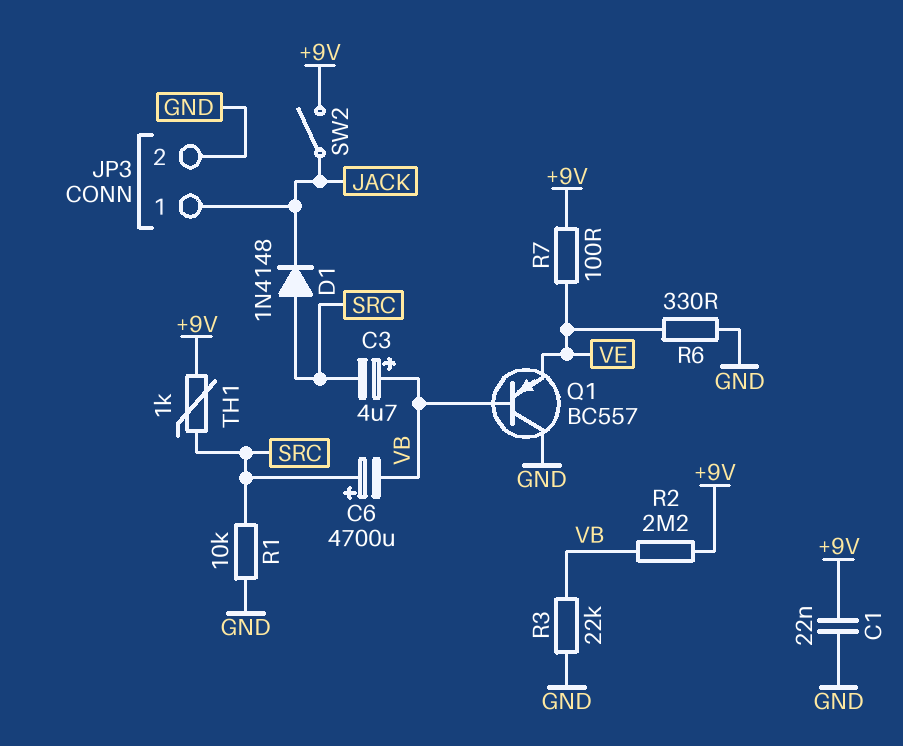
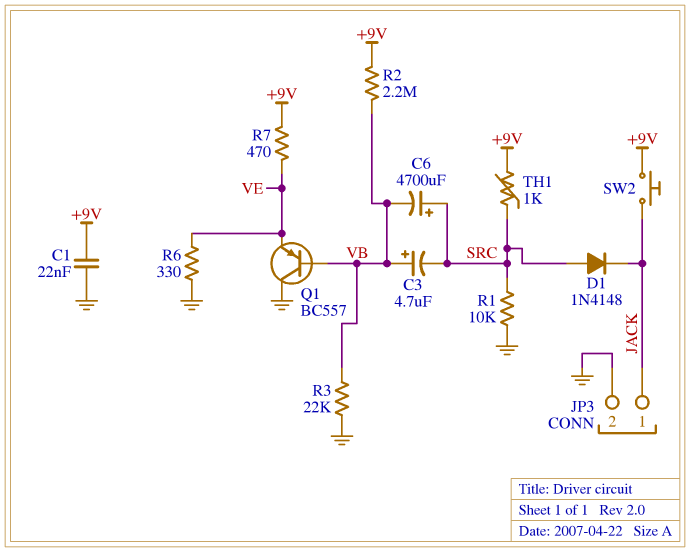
R7: 100 (+9V, VE) -> 470 (+9V, VE)
SW2: switch (+9V, JACK) -> button (+9V, JACK)

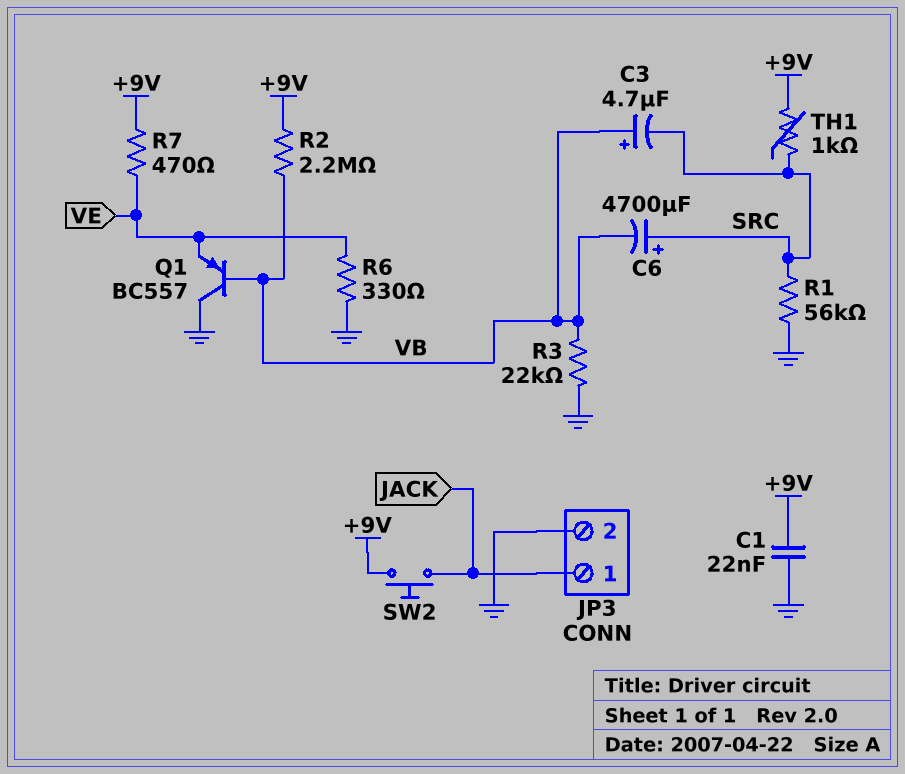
D1: diode 1N4148 (A SRC, K JACK) -> none
R1: 10k (GND, SRC) -> 56k (GND, SRC)

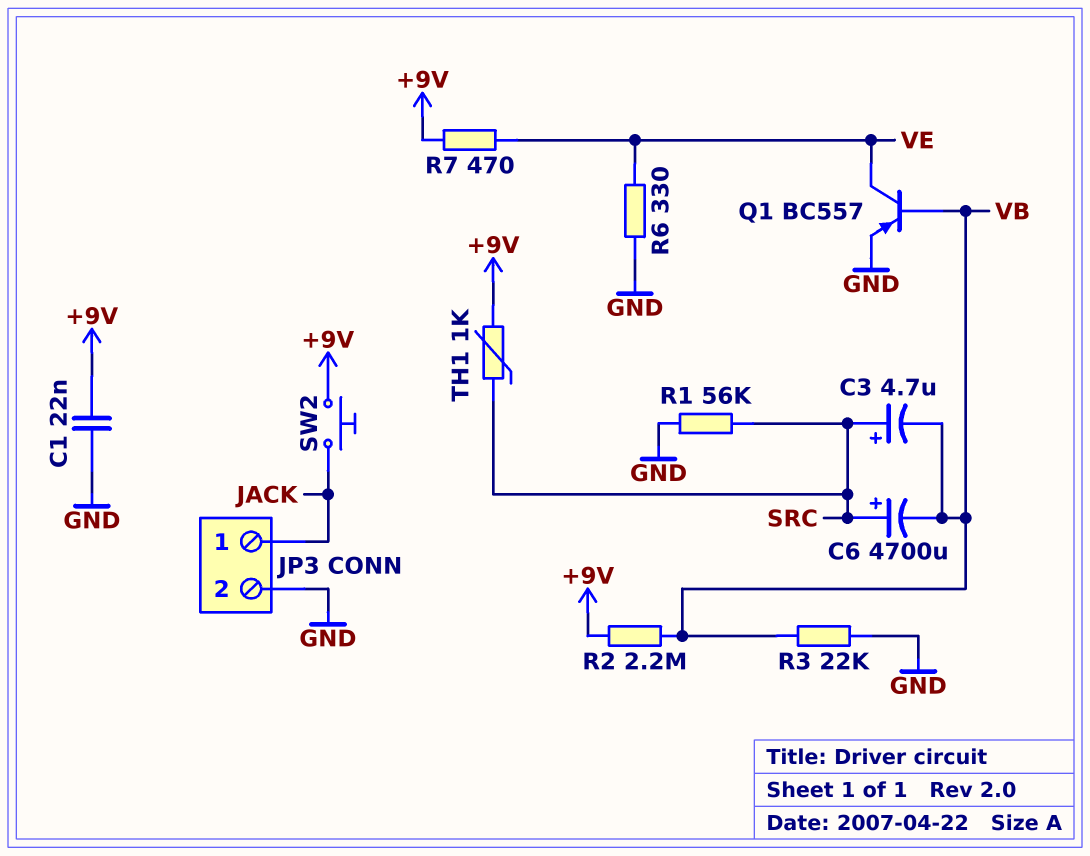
C3: 4.7uF (plus VB, minus SRC) -> 4.7uF (plus SRC, minus VB)
Q1: PNP BC557 (B VB, C GND, E VE) -> PNP BC557 (B VB, C VE, E GND)

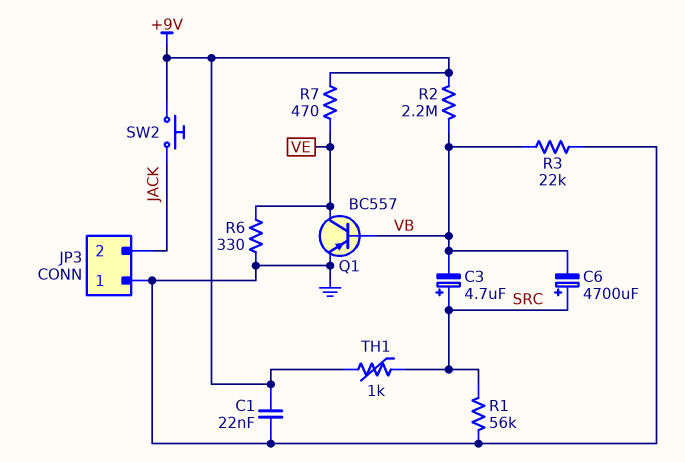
JP3 pin 1: JACK -> GND
JP3 pin 2: GND -> JACK

